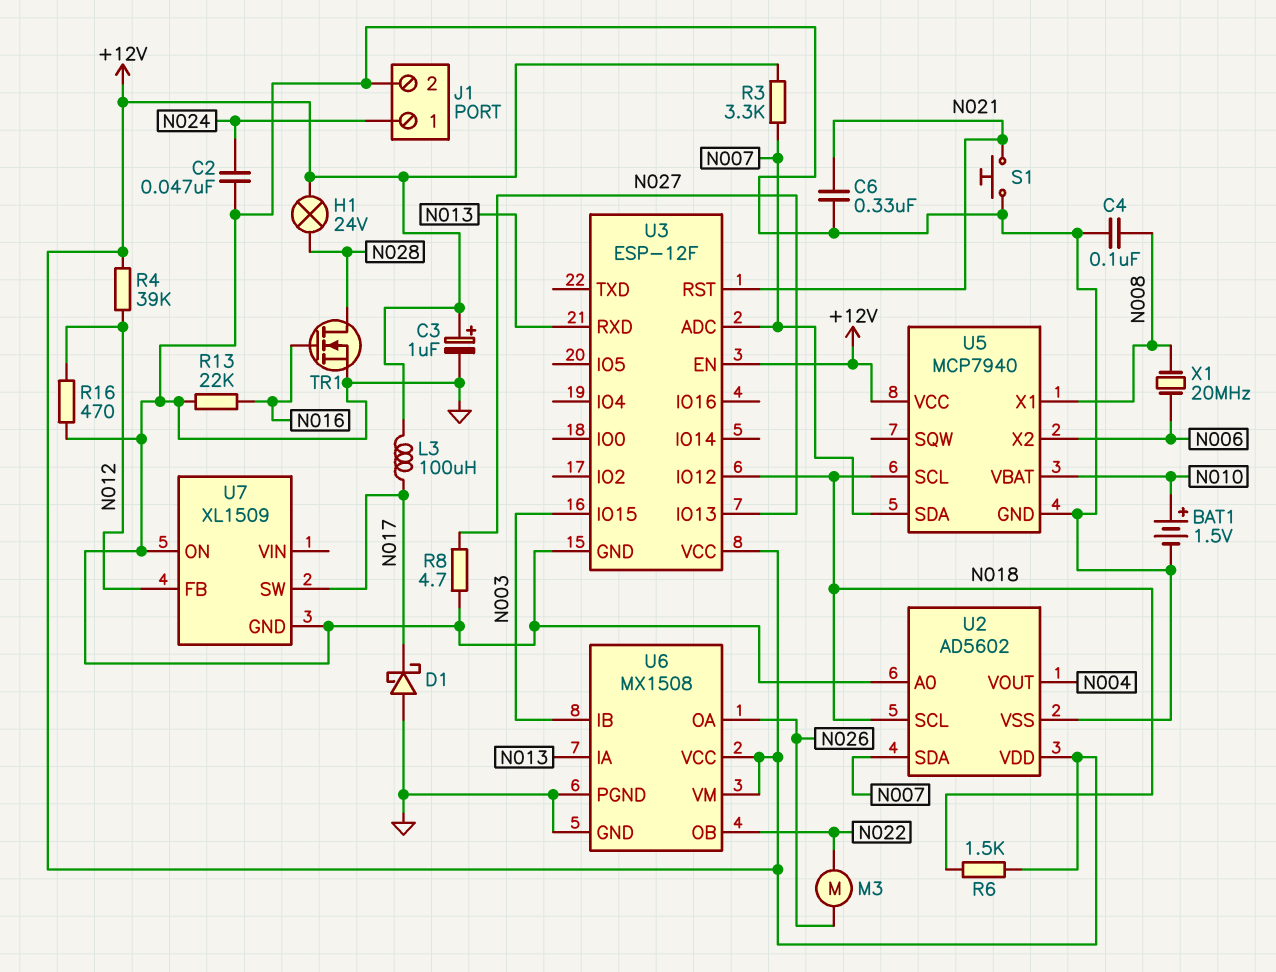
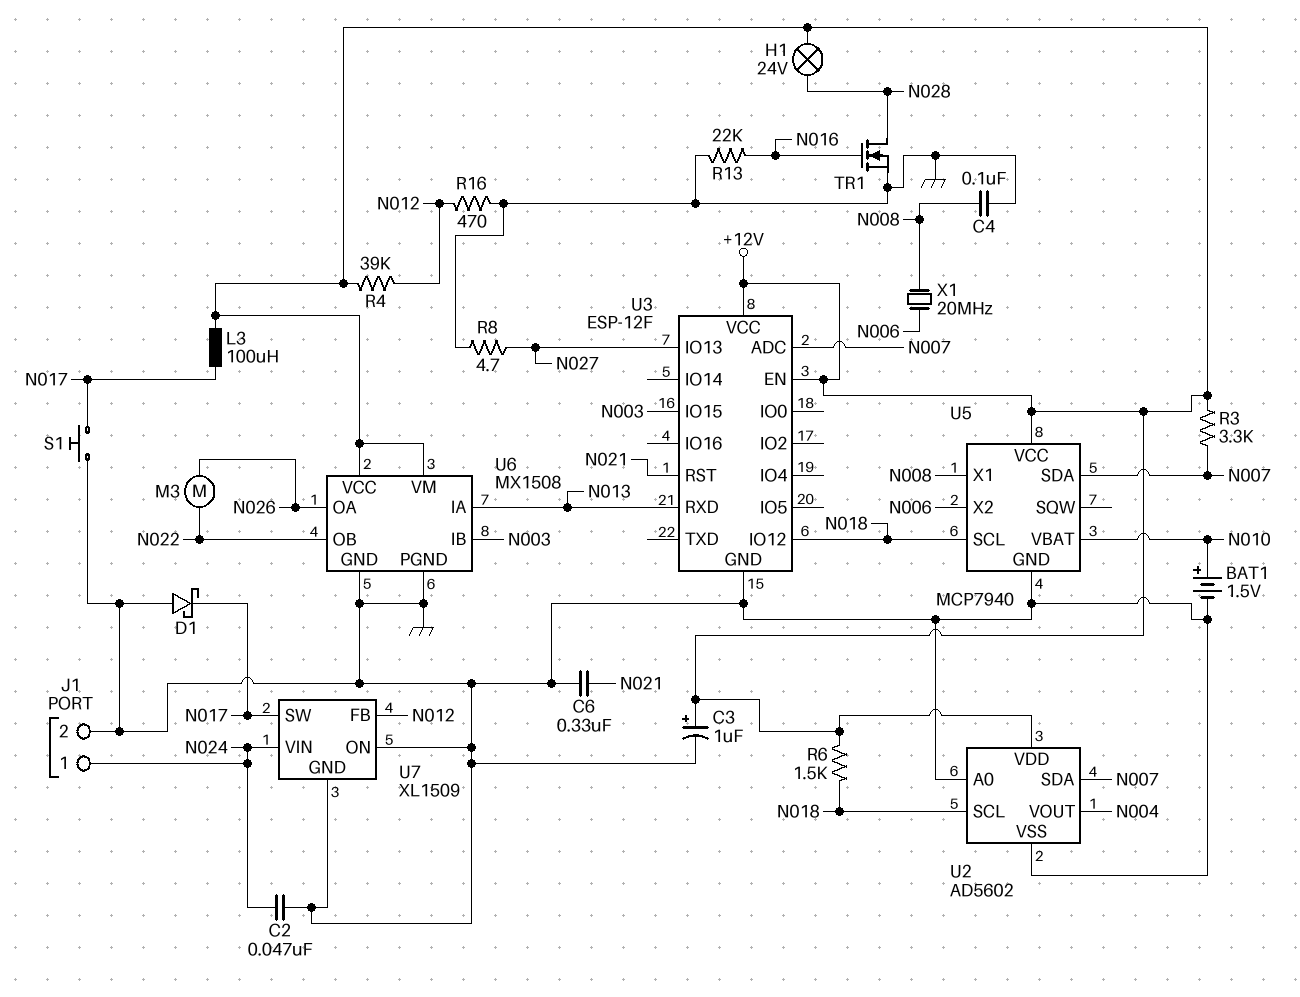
S1: button (GND, N021) -> button (GND, N017)
U7 pin VIN: none -> N024

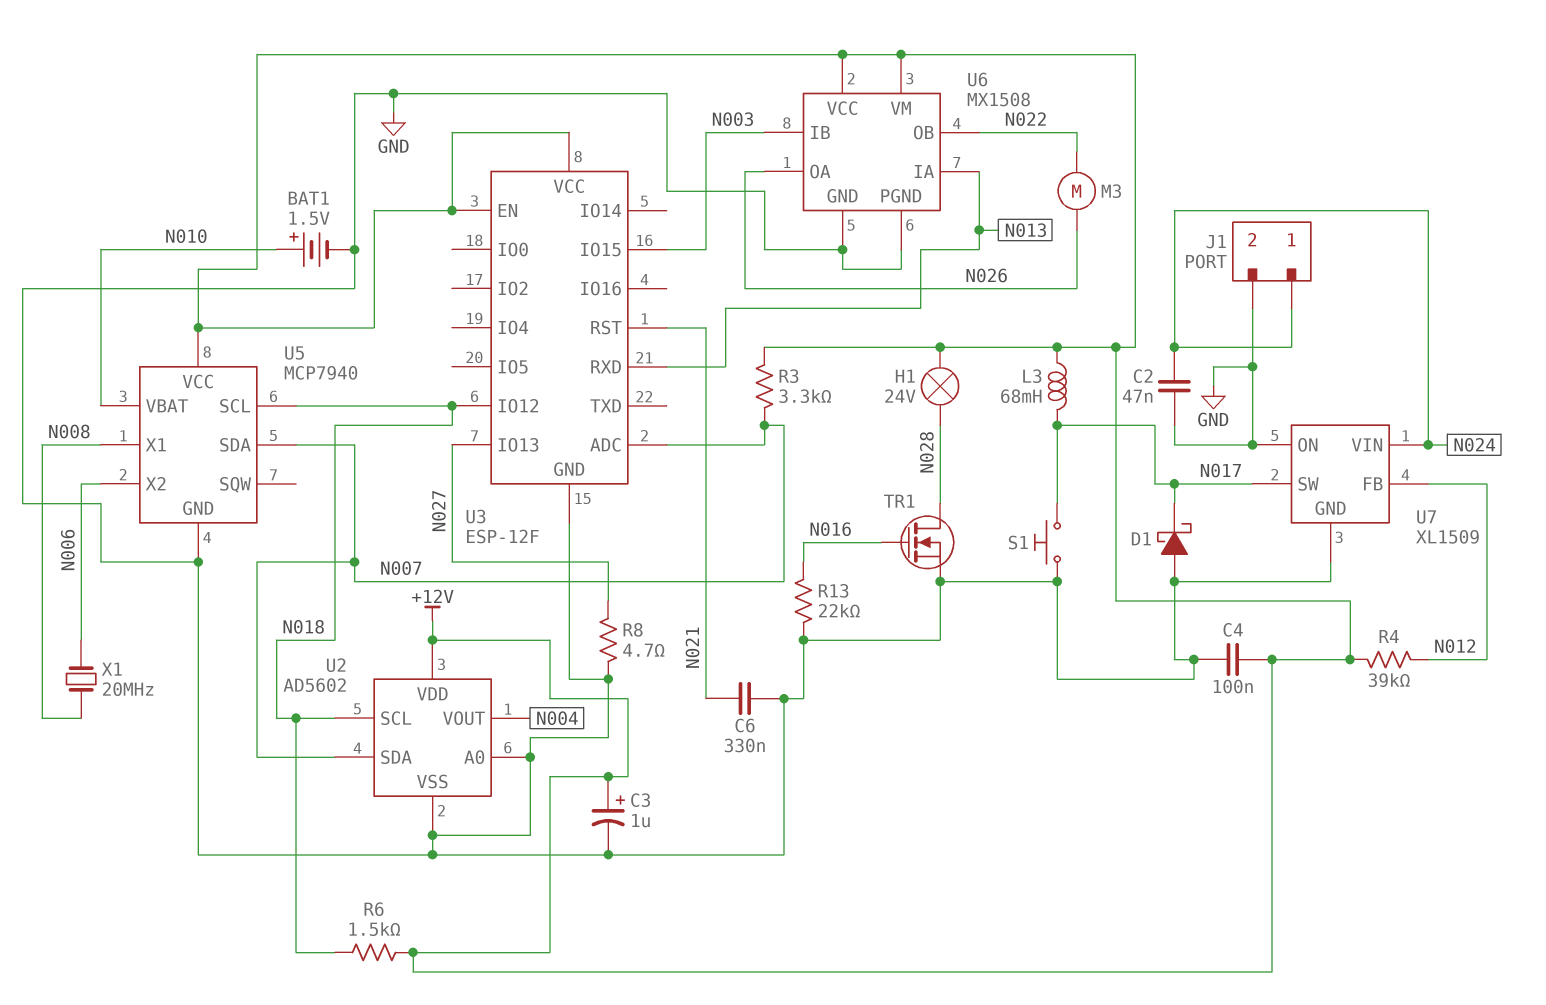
C4: 100nF (GND, N008) -> 100nF (+12V, GND)
L3: 100uH (+12V, N017) -> 68mH (+12V, N017)
R16: 470 (GND, N012) -> none

